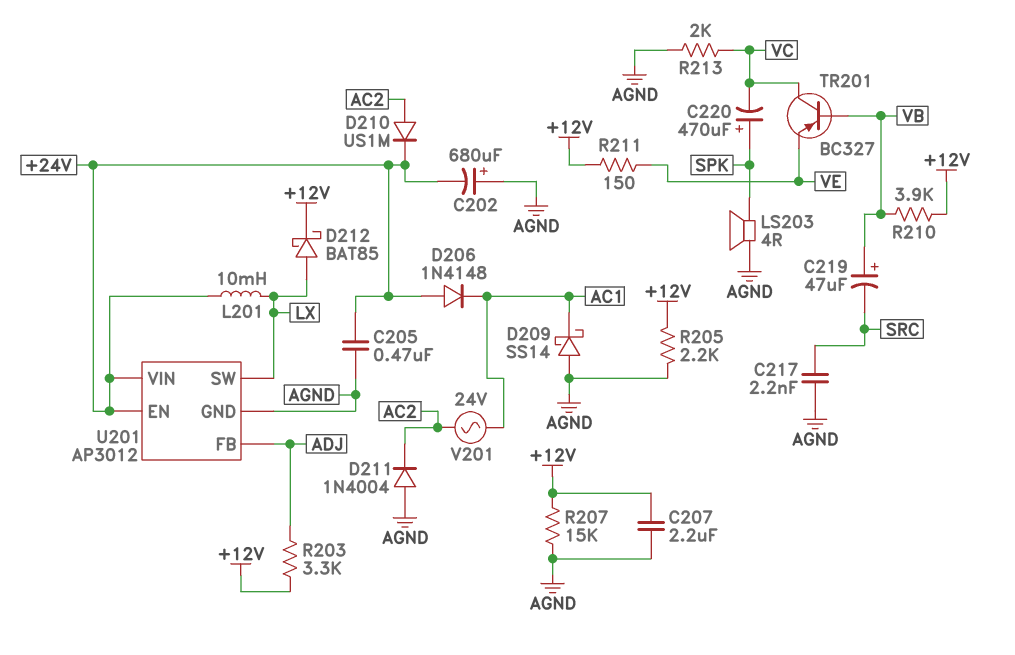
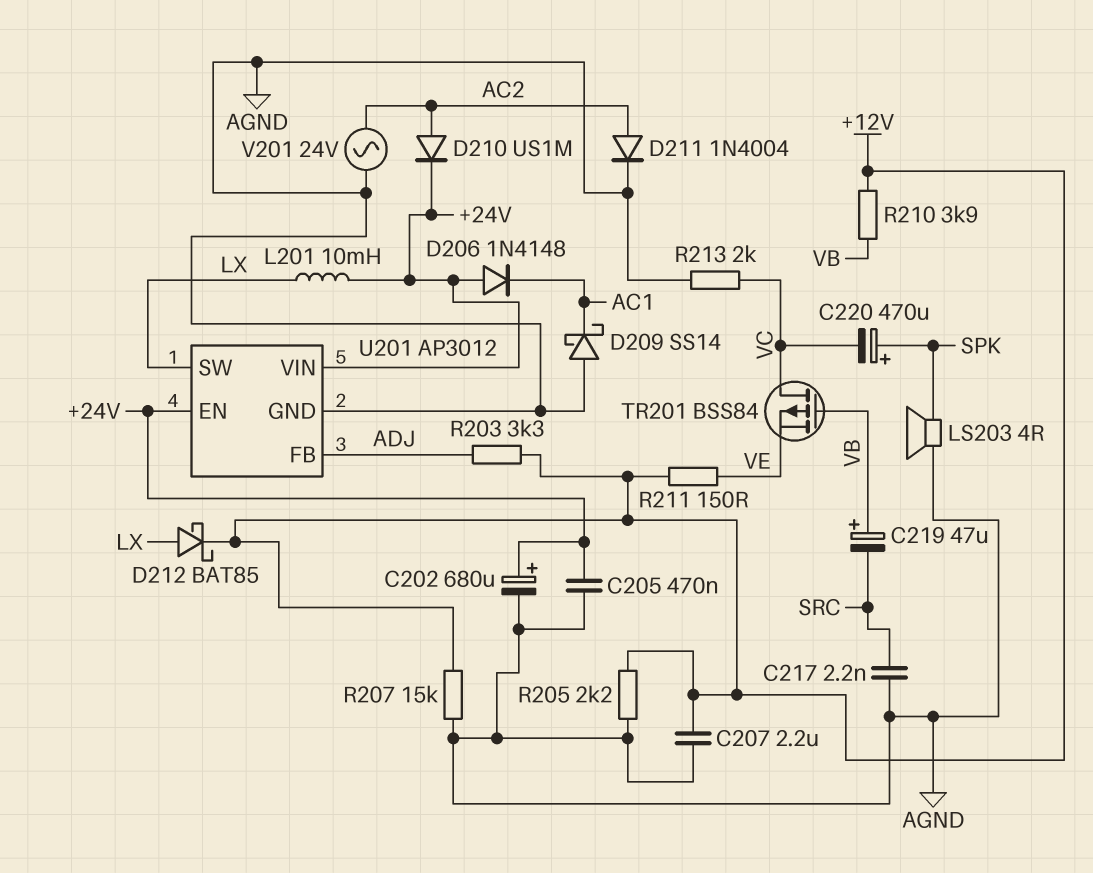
C202: 680uF (plus AGND, minus +24V) -> 680uF (plus +24V, minus AGND)
D211: diode 1N4004 (A AGND, K AC2) -> diode 1N4004 (A AC2, K AGND)
TR201: PNP BC327 (B VB, C VC, E VE) -> PMOS BSS84 (G VB, D VC, S VE)
V201: AC 24V (AC1, AC2) -> AC 24V (AC2, AGND)

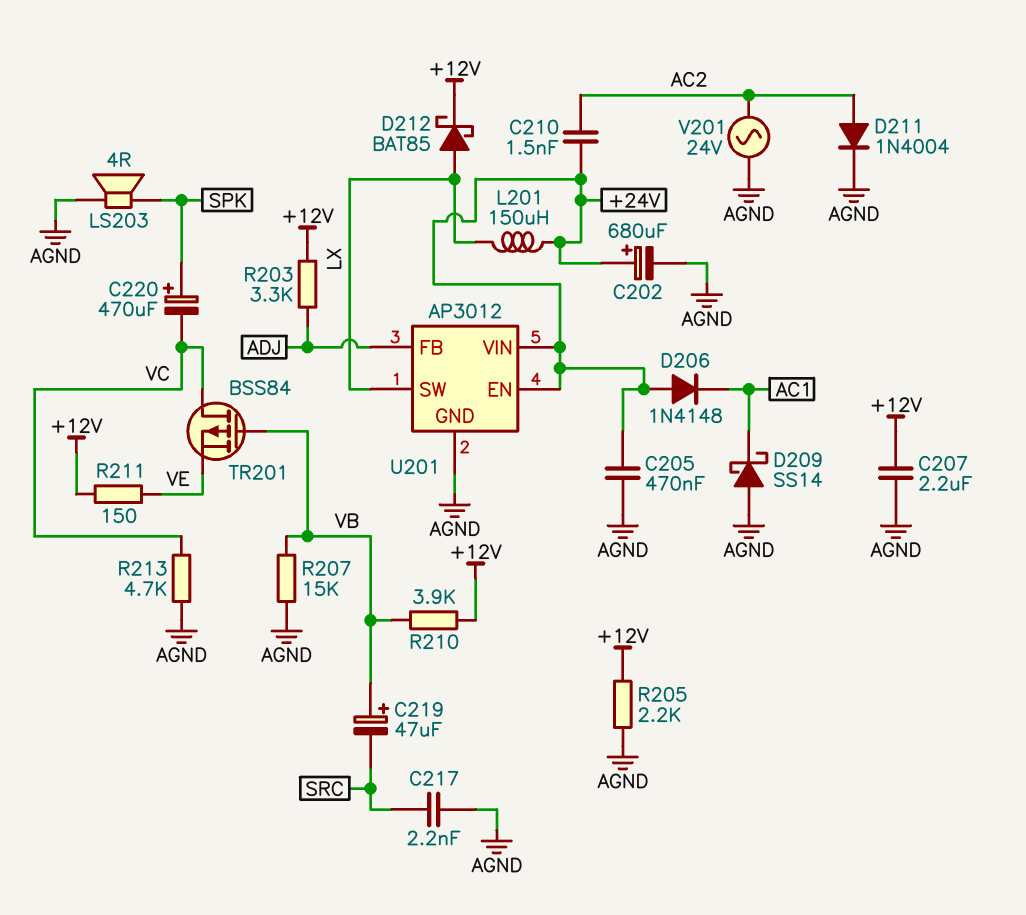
C210: none -> 1.5nF (+24V, AC2)
D210: diode US1M (A AC2, K +24V) -> none
L201: 10mH (+24V, LX) -> 150uH (+24V, LX)
R207: 15k (+12V, AGND) -> 15k (AGND, VB)
R213: 2k (AGND, VC) -> 4.7k (AGND, VC)

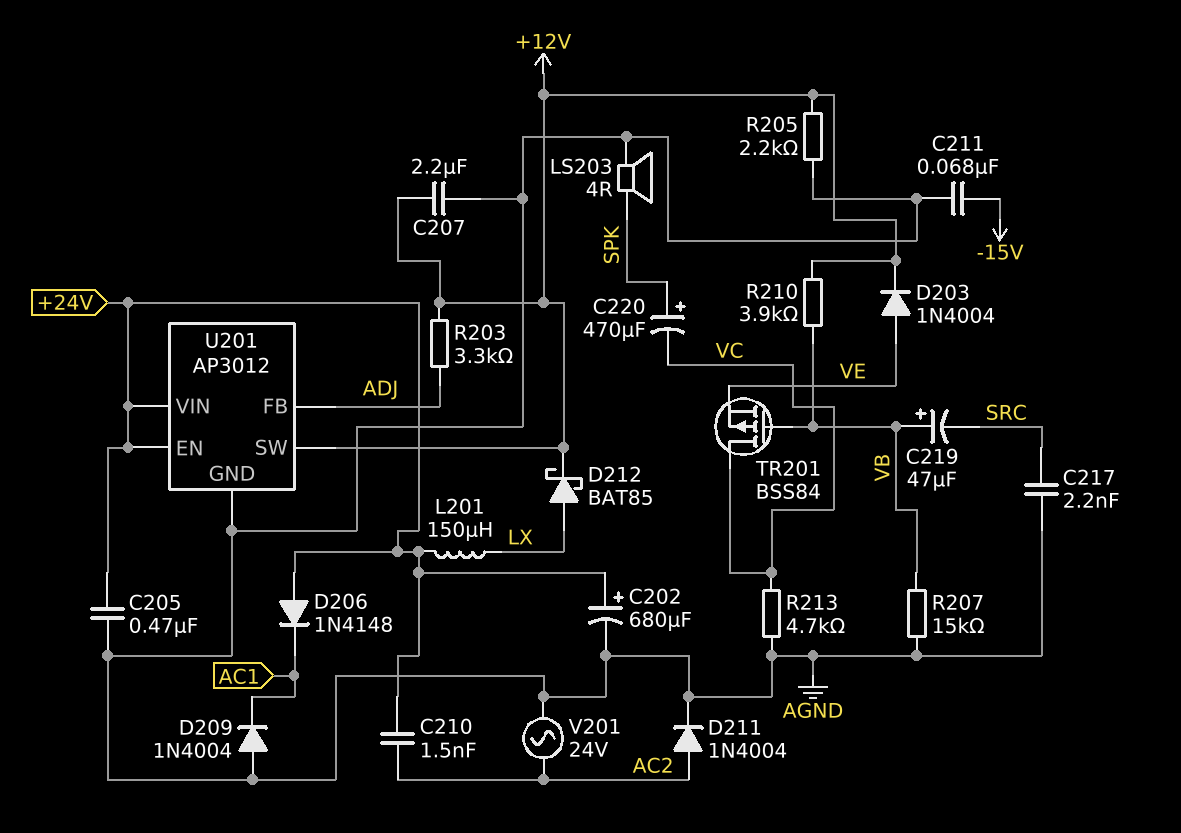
C211: none -> 68nF (-15V, AGND)
D203: none -> diode 1N4004 (A VE, K +12V)
D209: schottky SS14 (A AGND, K AC1) -> diode 1N4004 (A AGND, K AC1)
R211: 150 (+12V, VE) -> none
U201 pin SW: LX -> +12V

